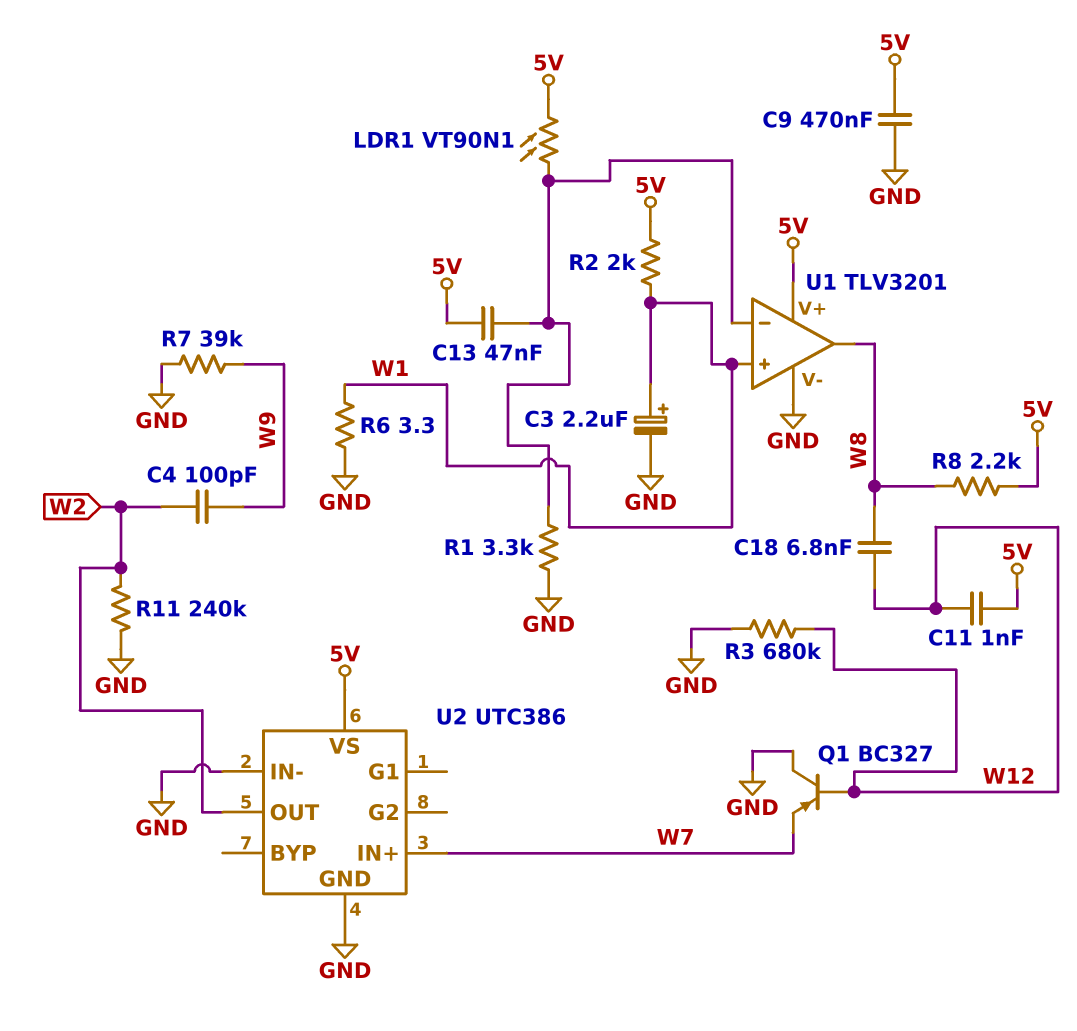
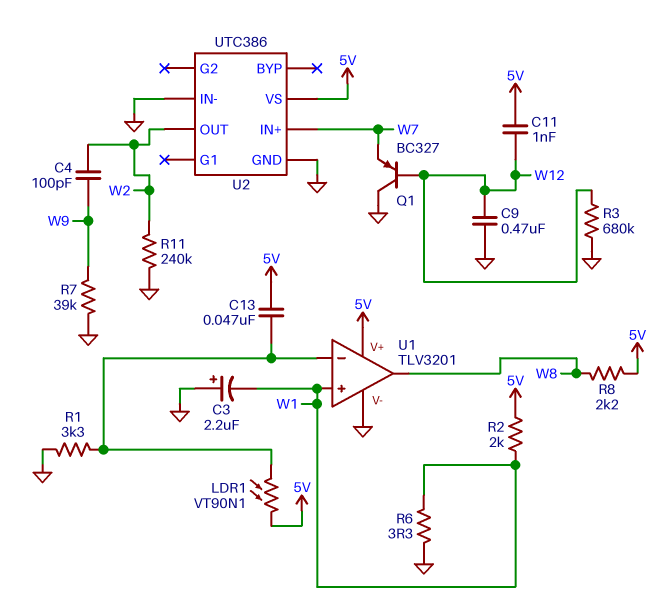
C3: 2.2uF (plus W1, minus GND) -> 2.2uF (plus GND, minus W1)
C9: 470nF (5V, GND) -> 470nF (GND, W12)
C18: 6.8nF (W8, W12) -> none

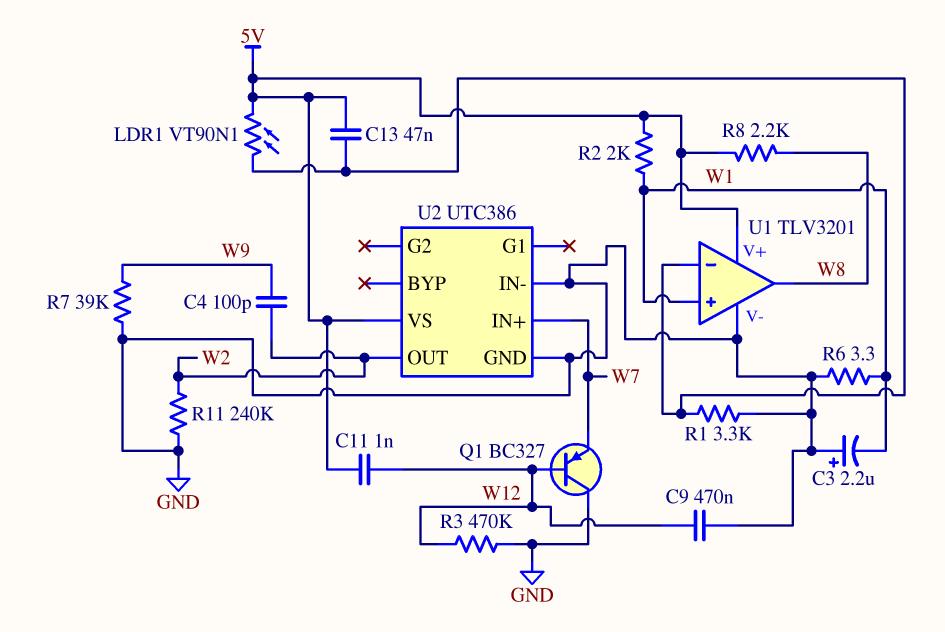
R3: 680k (GND, W12) -> 470k (GND, W12)

